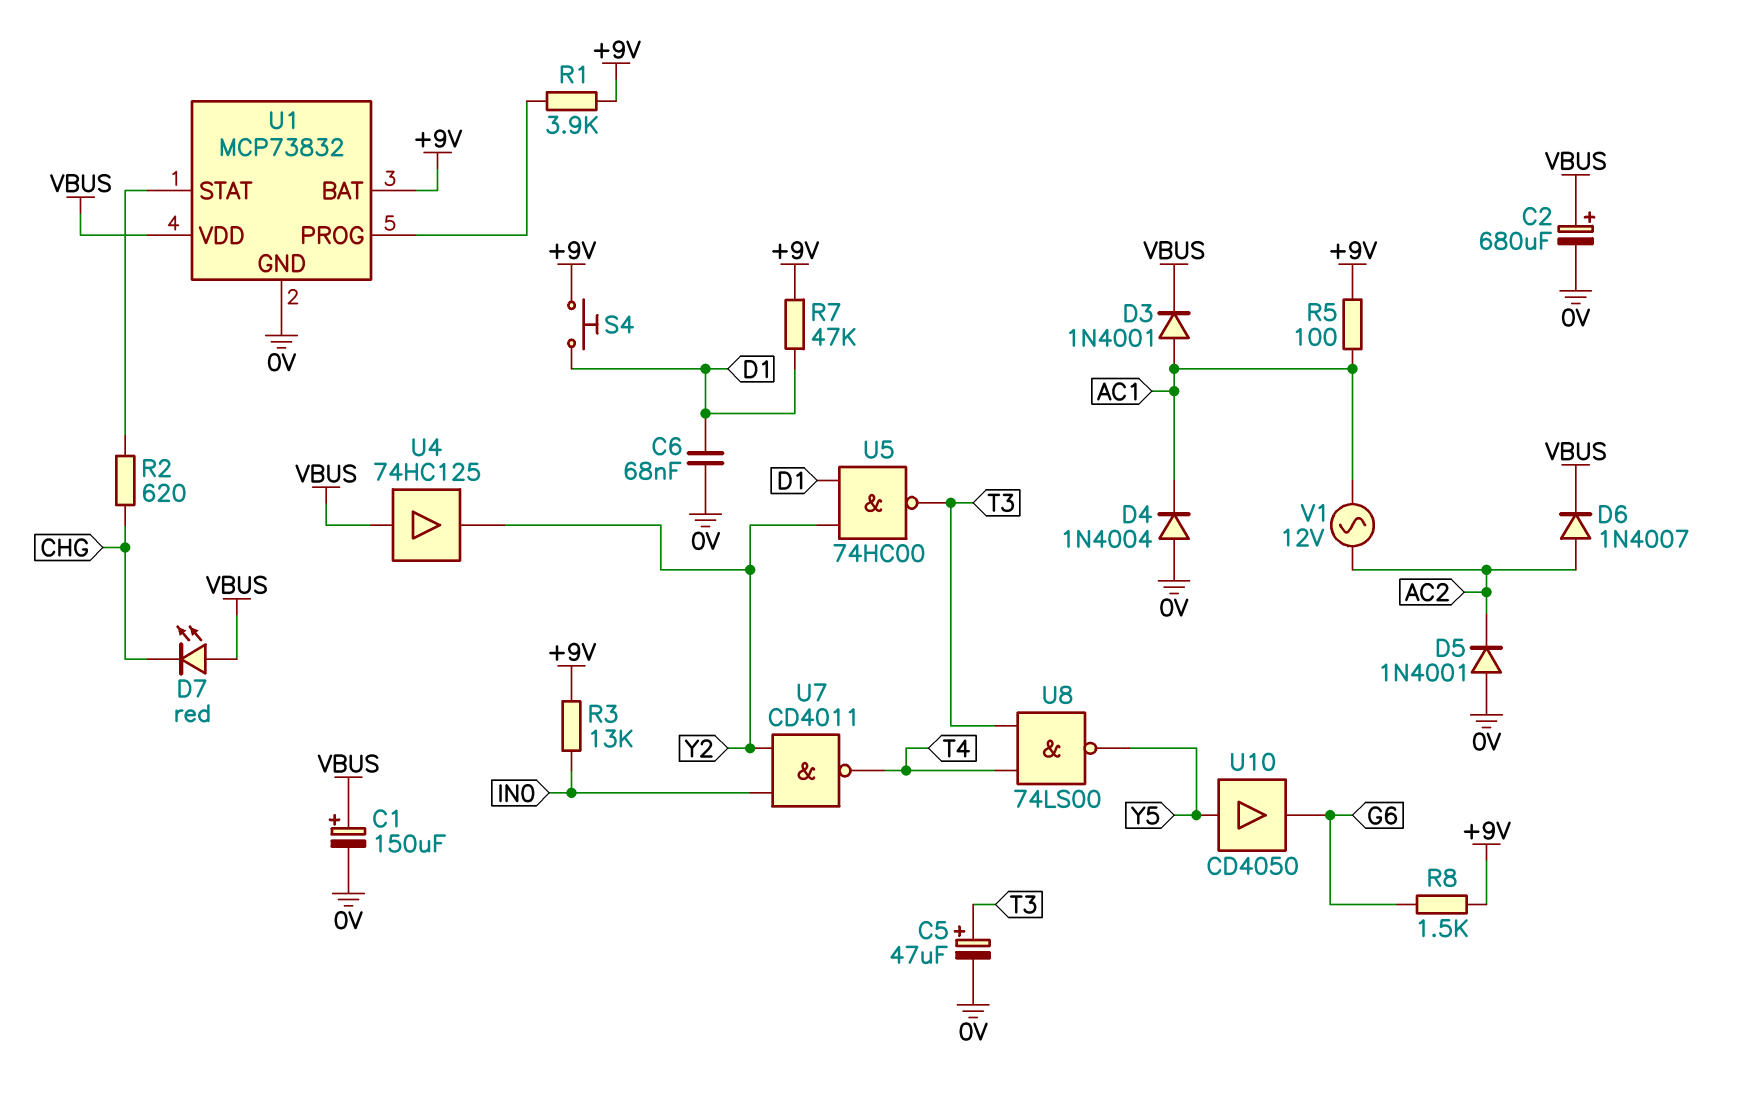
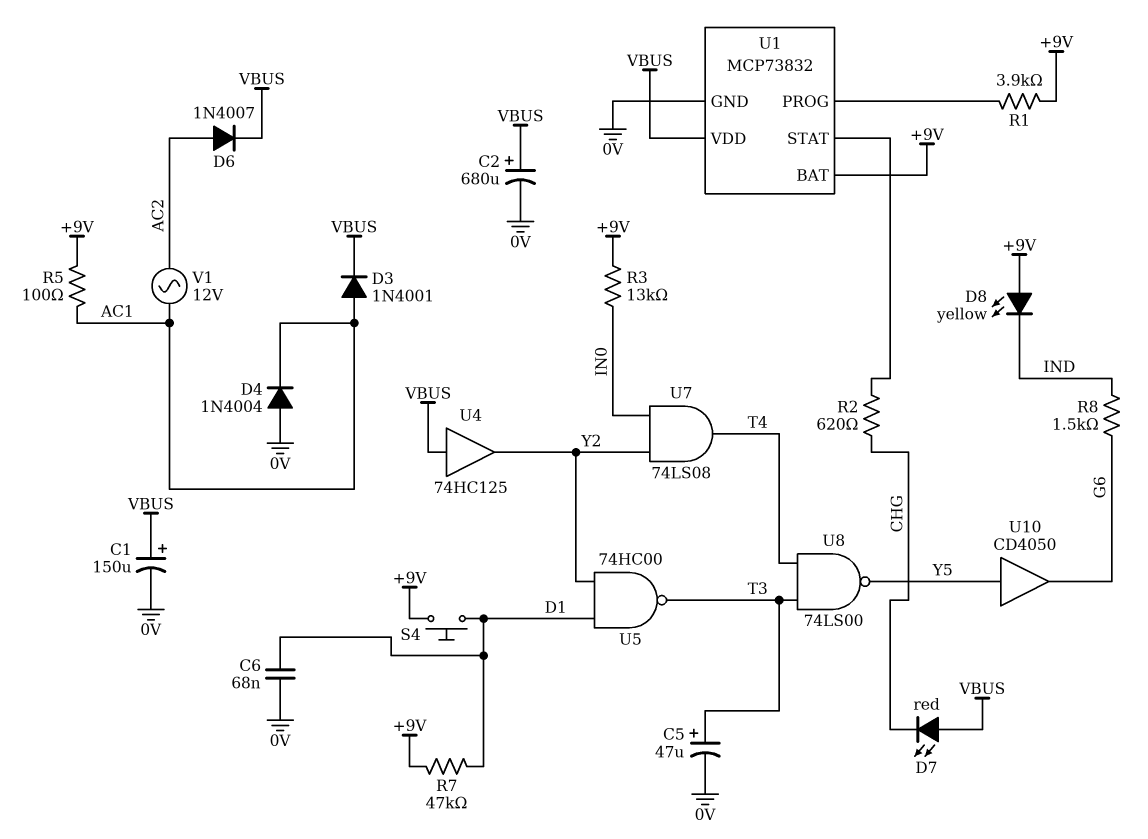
D5: diode 1N4001 (A 0V, K AC2) -> none
D8: none -> LED yellow (A +9V, K IND)
R8: 1.5k (+9V, G6) -> 1.5k (G6, IND)
U7: NAND CD4011 (in IN0, in Y2, out T4) -> AND 74LS08 (in IN0, in Y2, out T4)

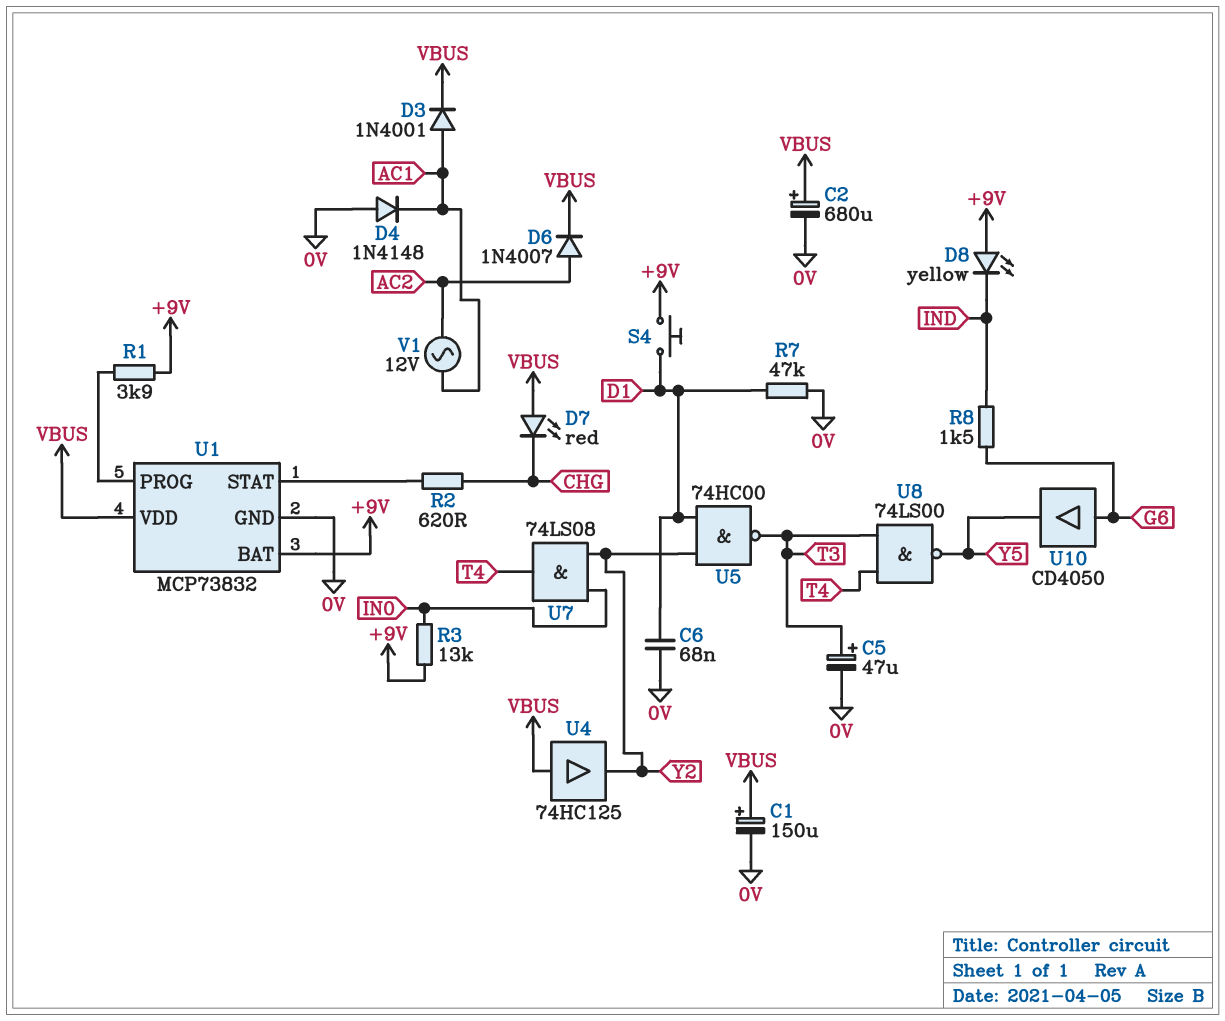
D4: diode 1N4004 (A 0V, K AC1) -> diode 1N4148 (A 0V, K AC1)
R5: 100 (+9V, AC1) -> none
R7: 47k (+9V, D1) -> 47k (0V, D1)
U10: buffer CD4050 (in Y5, out G6) -> buffer CD4050 (in G6, out Y5)

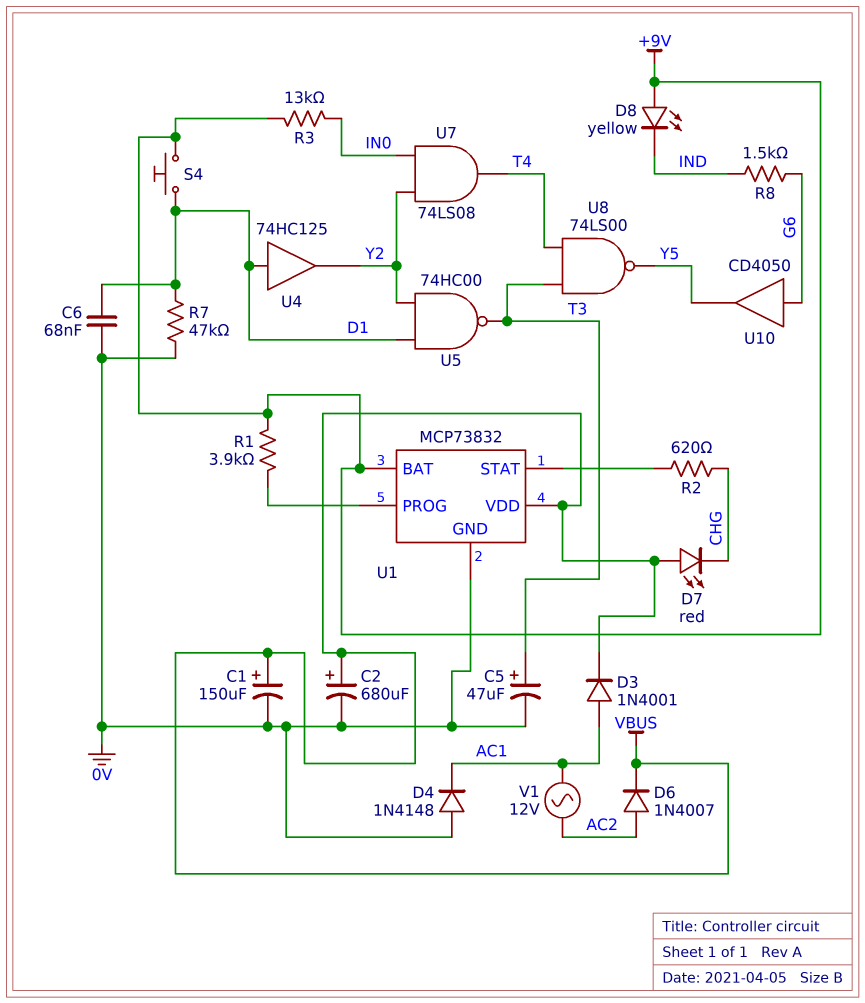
U4: buffer 74HC125 (in VBUS, out Y2) -> buffer 74HC125 (in D1, out Y2)

